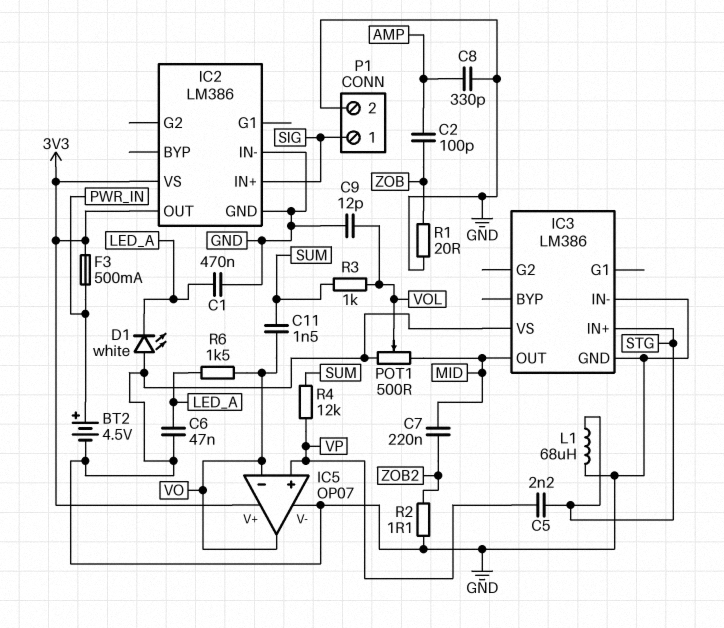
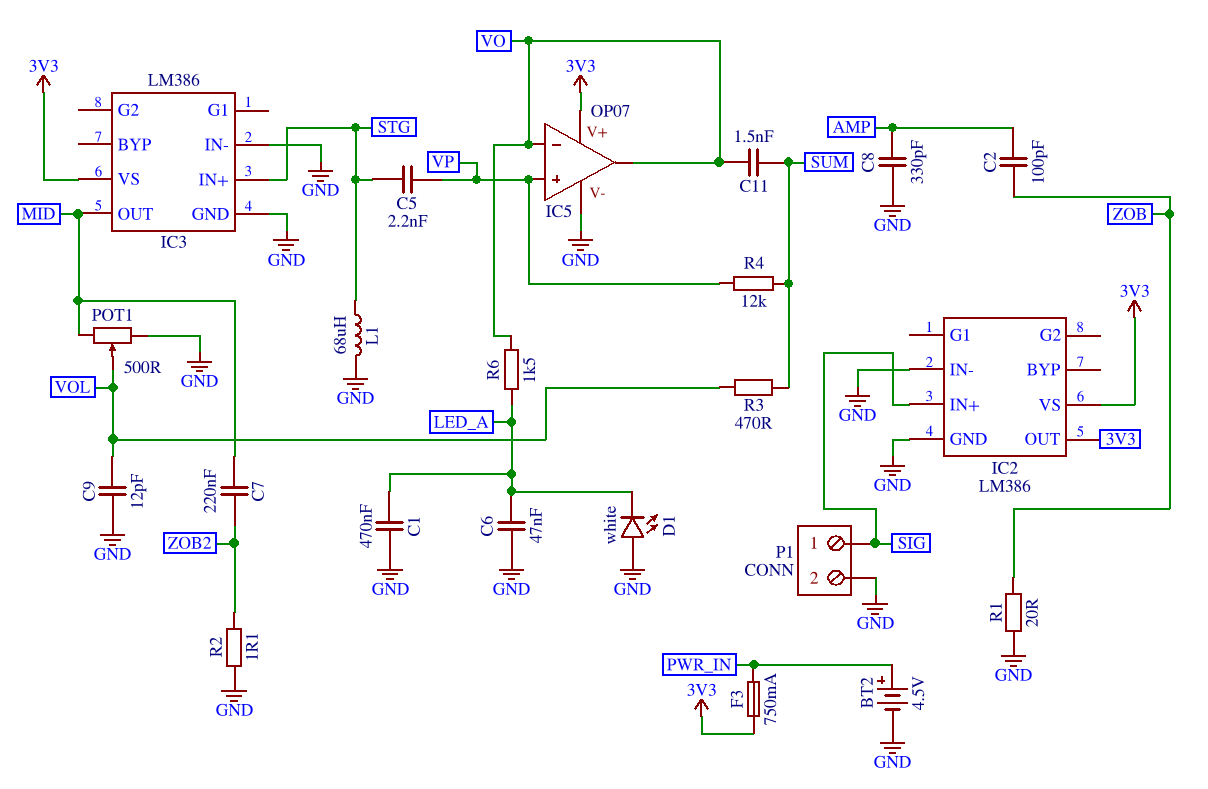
F3: 500mA (3V3, PWR_IN) -> 750mA (3V3, PWR_IN)
IC3 pin VS: GND -> 3V3
R3: 1k (SUM, VOL) -> 470 (SUM, VOL)

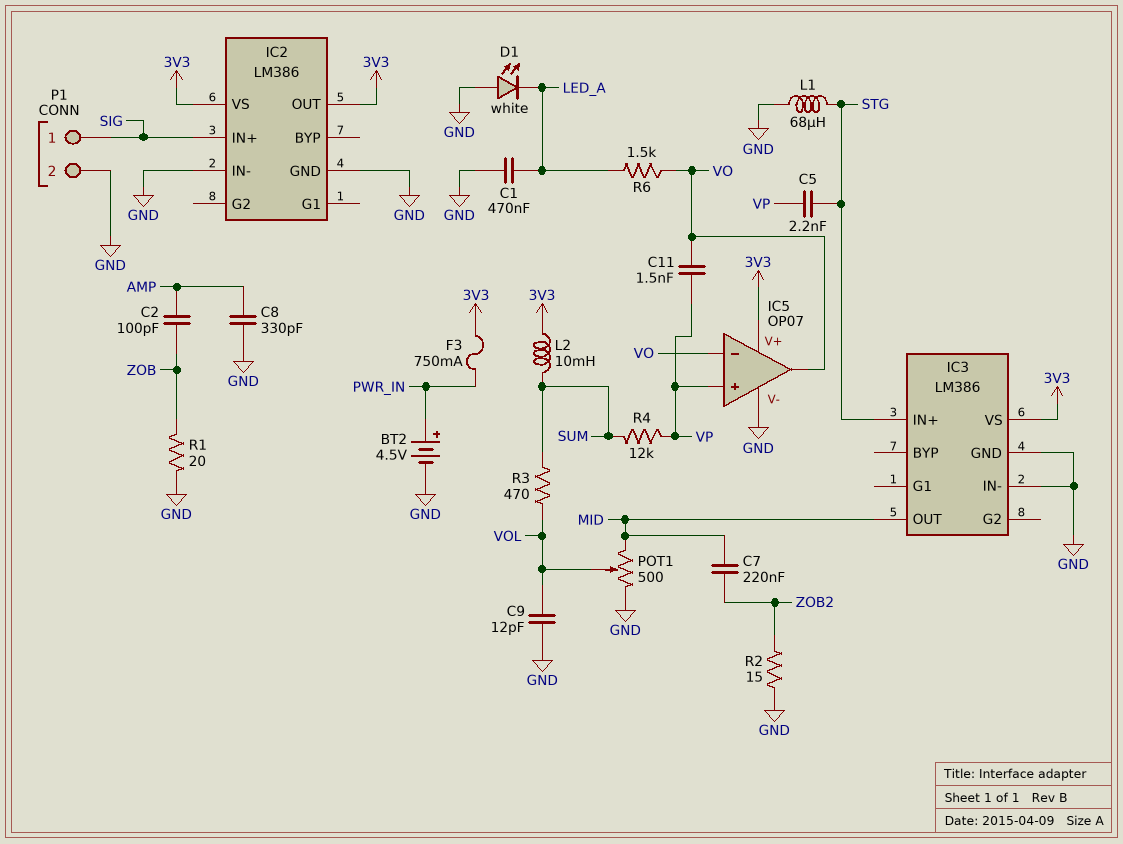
C6: 47nF (GND, LED_A) -> none
C11: 1.5nF (SUM, VO) -> 1.5nF (VO, VP)
L2: none -> 10mH (3V3, SUM)
R2: 1.1 (GND, ZOB2) -> 15 (GND, ZOB2)

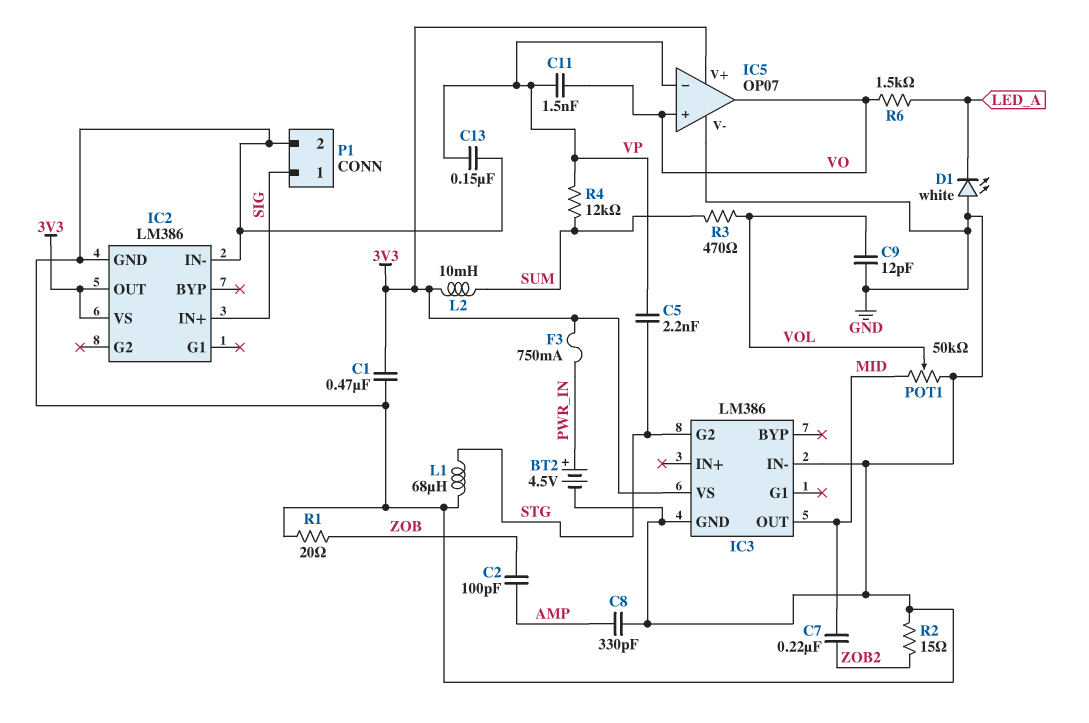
C1: 470nF (GND, LED_A) -> 470nF (3V3, GND)
C13: none -> 150nF (GND, VP)
IC3 pin G2: none -> STG
IC3 pin IN+: STG -> none
IC5 pin in+: VP -> VO
IC5 pin in-: VO -> VP
POT1: 500 (GND, MID, wiper VOL) -> 50k (GND, MID, wiper VOL)

